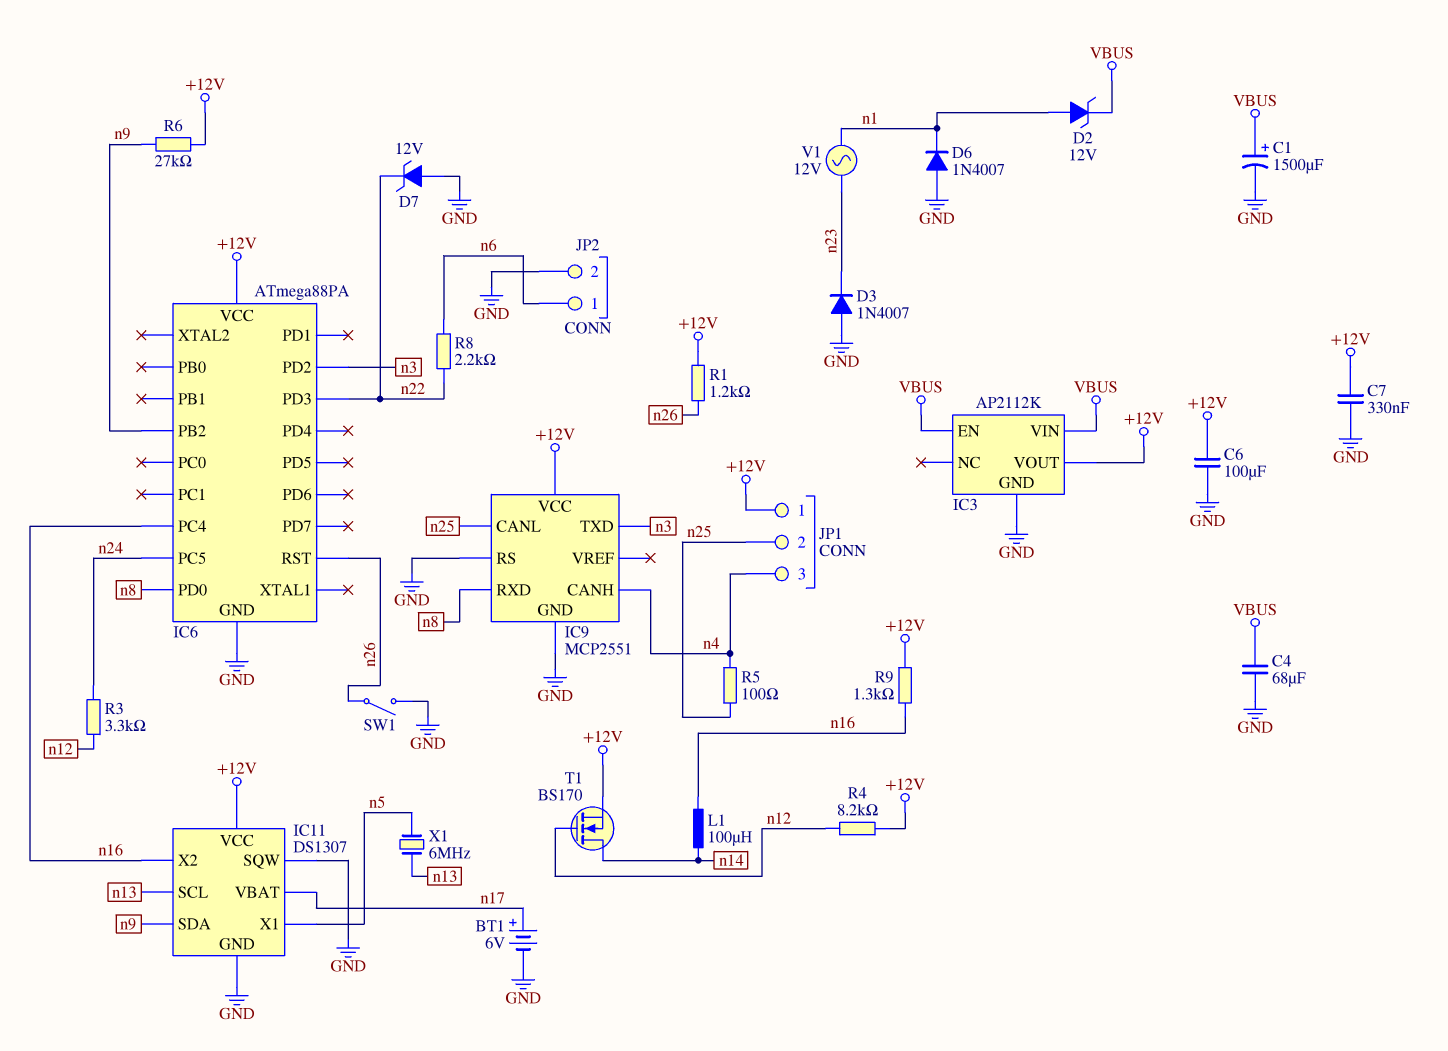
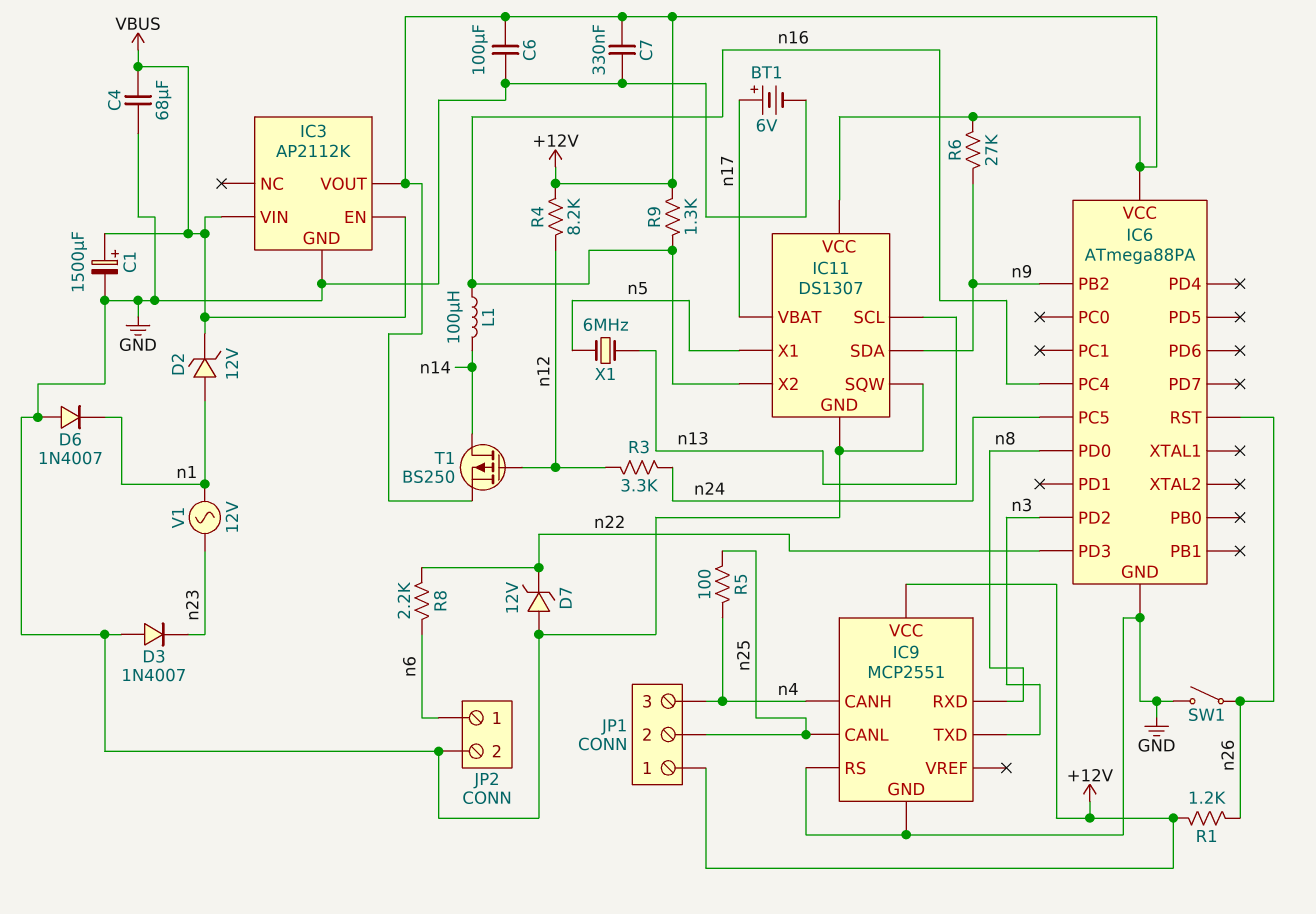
T1: NMOS BS170 (G n12, D n14, S +12V) -> PMOS BS250 (G n12, D n14, S +12V)

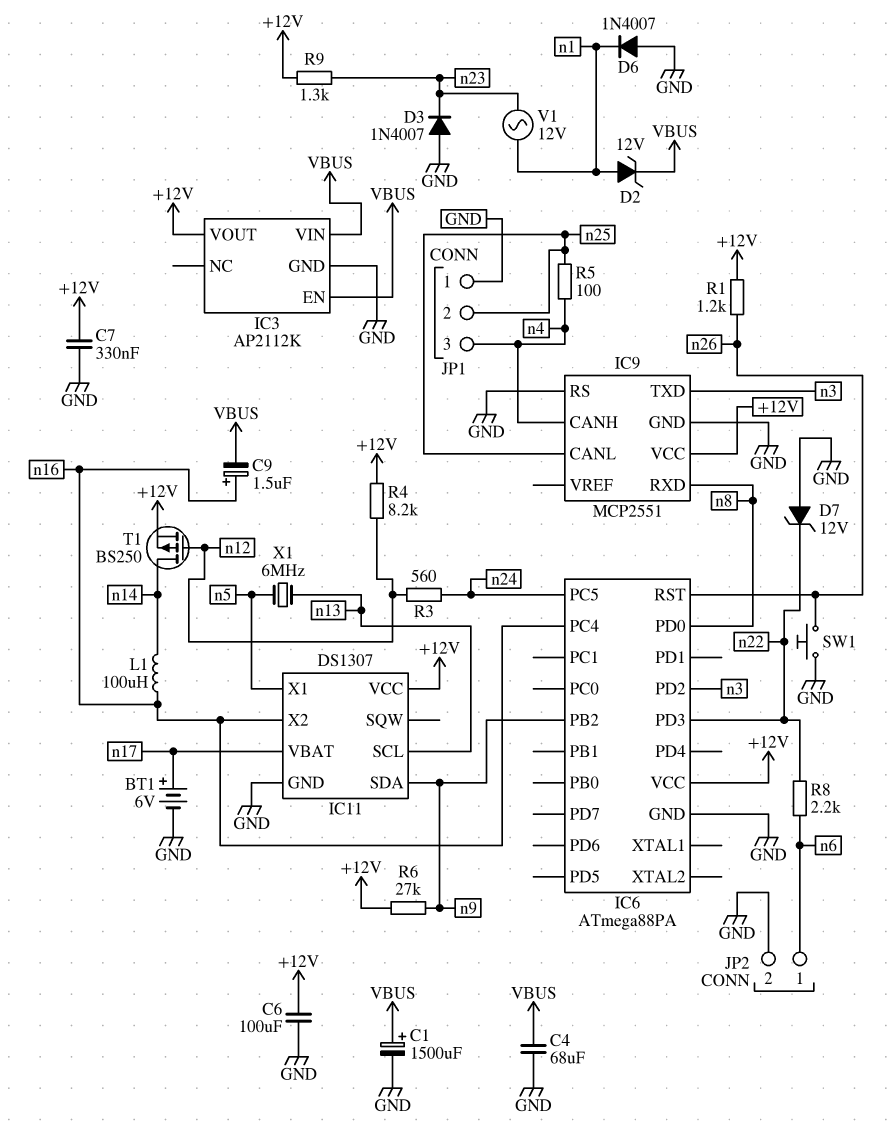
C9: none -> 1.5uF (plus n16, minus VBUS)
IC11 pin SQW: GND -> none
JP1 pin 1: +12V -> GND
R3: 3.3k (n12, n24) -> 560 (n12, n24)
R9: 1.3k (+12V, n16) -> 1.3k (+12V, n23)
SW1: switch (GND, n26) -> button (GND, n26)

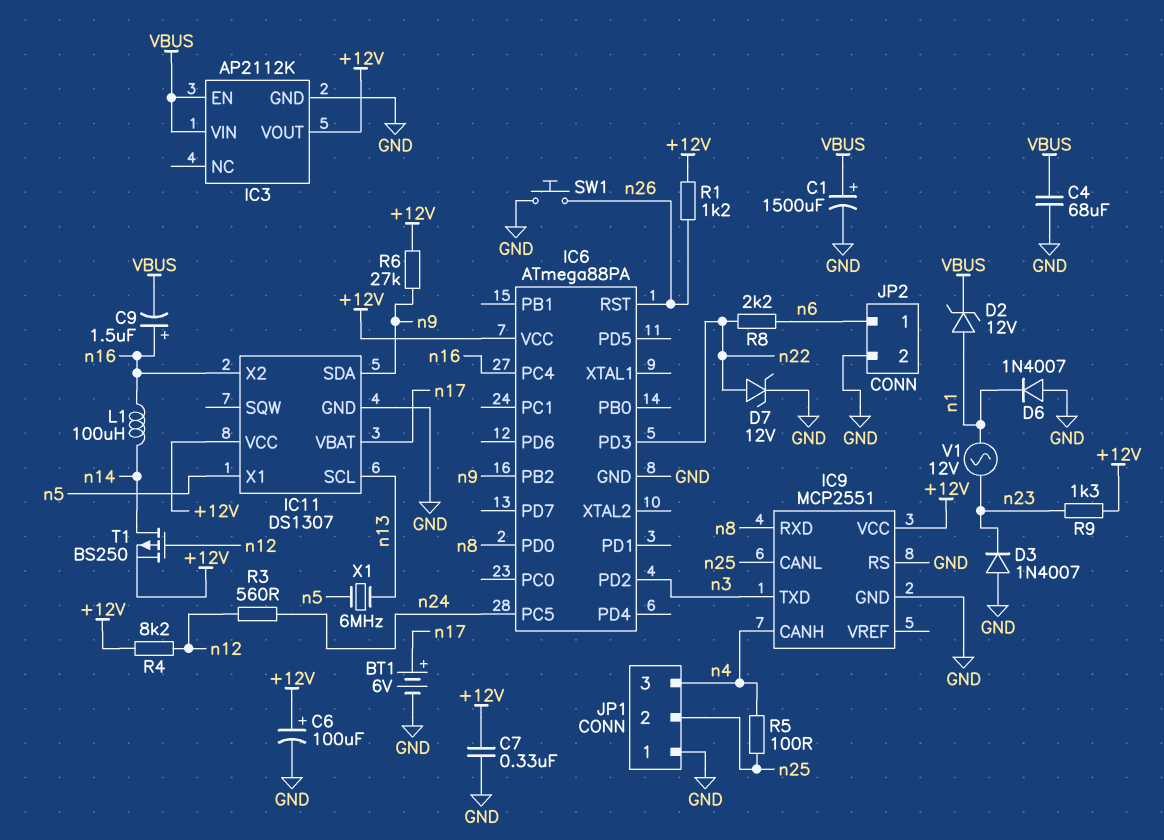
C6: 100uF (+12V, GND) -> 100uF (plus +12V, minus GND)
D7: zener 12V (A GND, K n22) -> zener 12V (A n22, K GND)

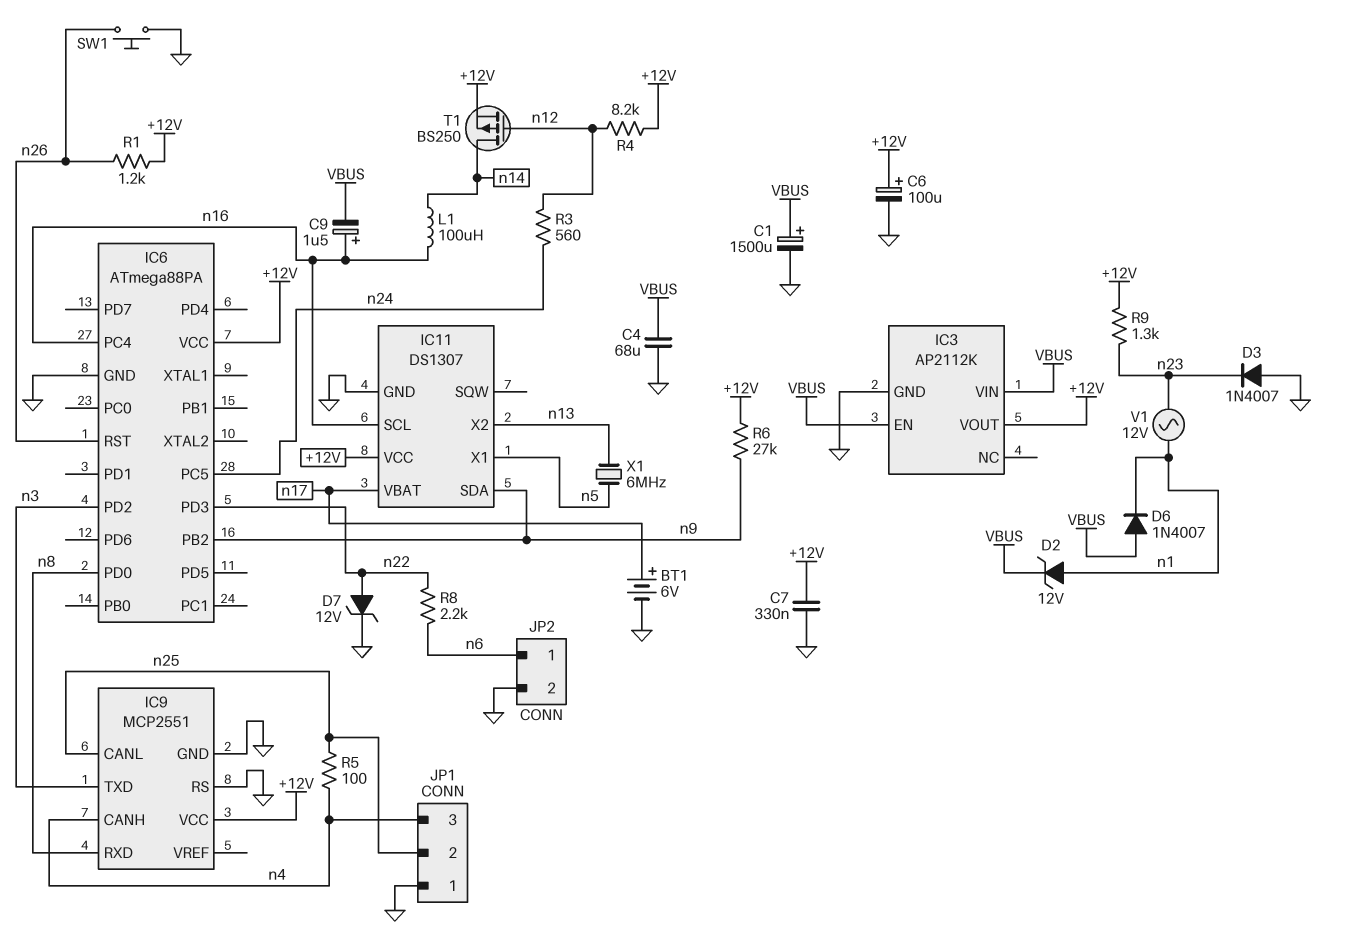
D6: diode 1N4007 (A GND, K n1) -> diode 1N4007 (A VBUS, K n1)
IC11 pin SCL: n13 -> n16
IC11 pin X2: n16 -> n13

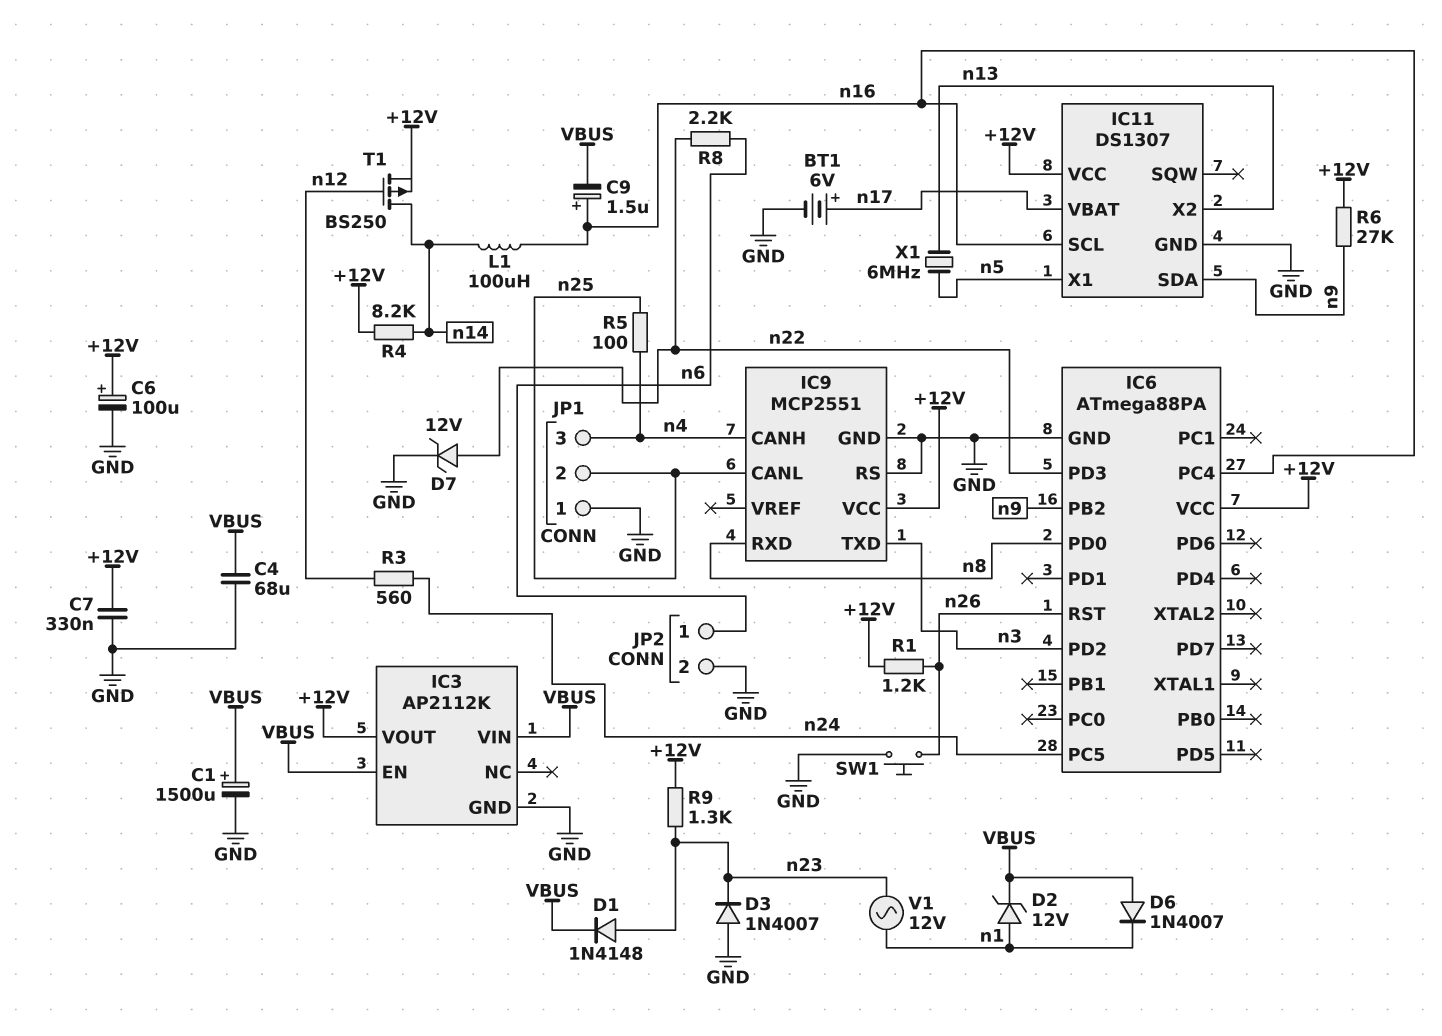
D1: none -> diode 1N4148 (A n23, K VBUS)
R4: 8.2k (+12V, n12) -> 8.2k (+12V, n14)

